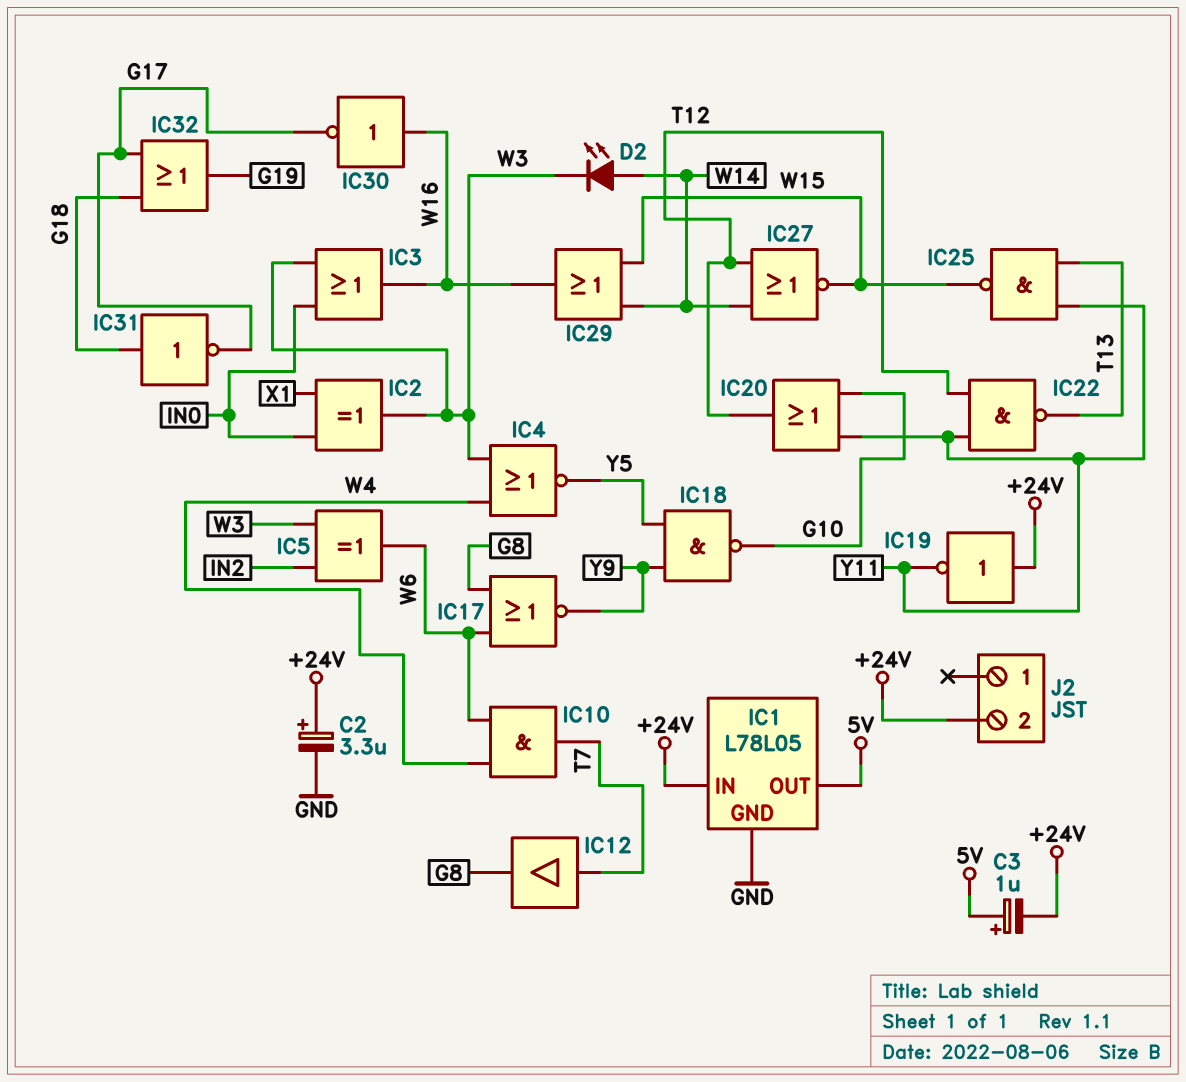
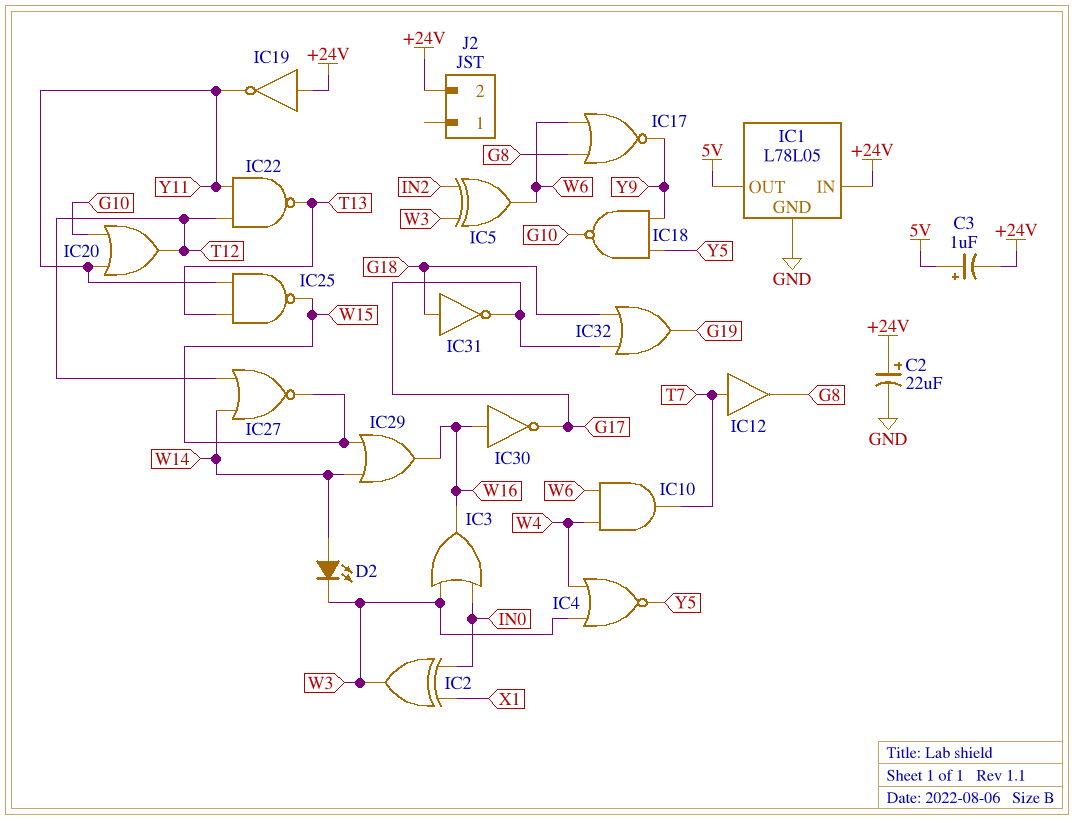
C2: 3.3uF (plus +24V, minus GND) -> 22uF (plus +24V, minus GND)

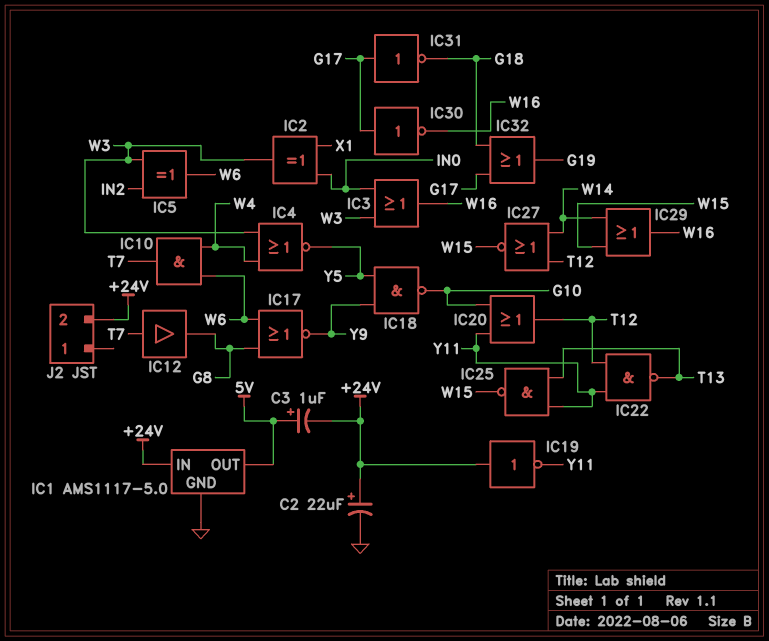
D2: LED (A W14, K W3) -> none
IC1: L78L05 -> AMS1117-5.0
IC30: NOT (in W16, out G17) -> NOT (in G17, out W16)
IC31: NOT (in G18, out G17) -> NOT (in G17, out G18)

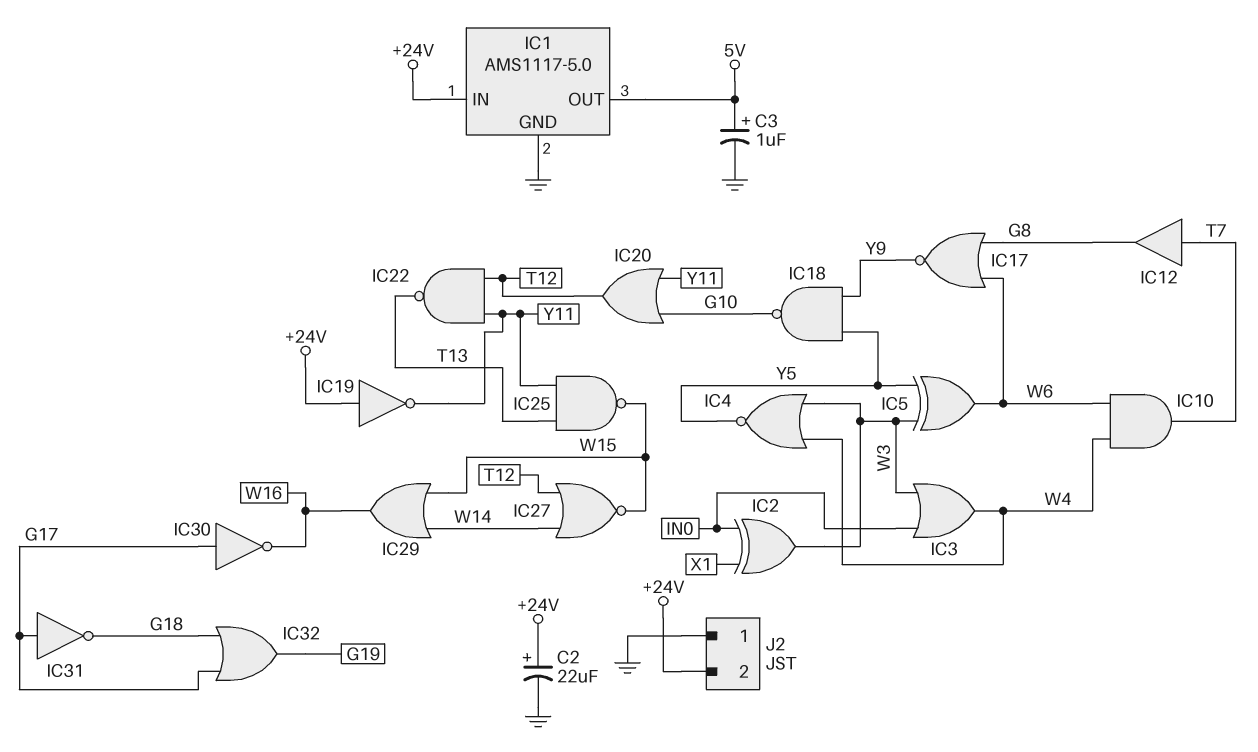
C3: 1uF (plus 5V, minus +24V) -> 1uF (plus 5V, minus GND)
IC3: OR (in IN0, in W3, out W16) -> OR (in IN0, in W3, out W4)
IC5: XOR (in IN2, in W3, out W6) -> XOR (in W3, in Y5, out W6)
J2 pin 1: none -> GND

